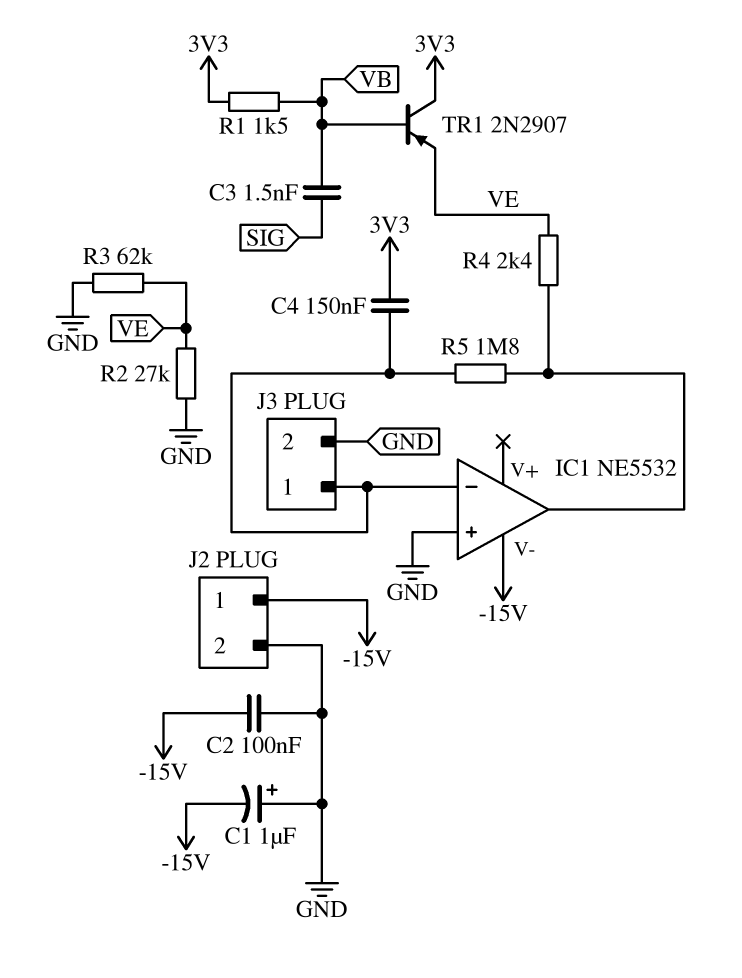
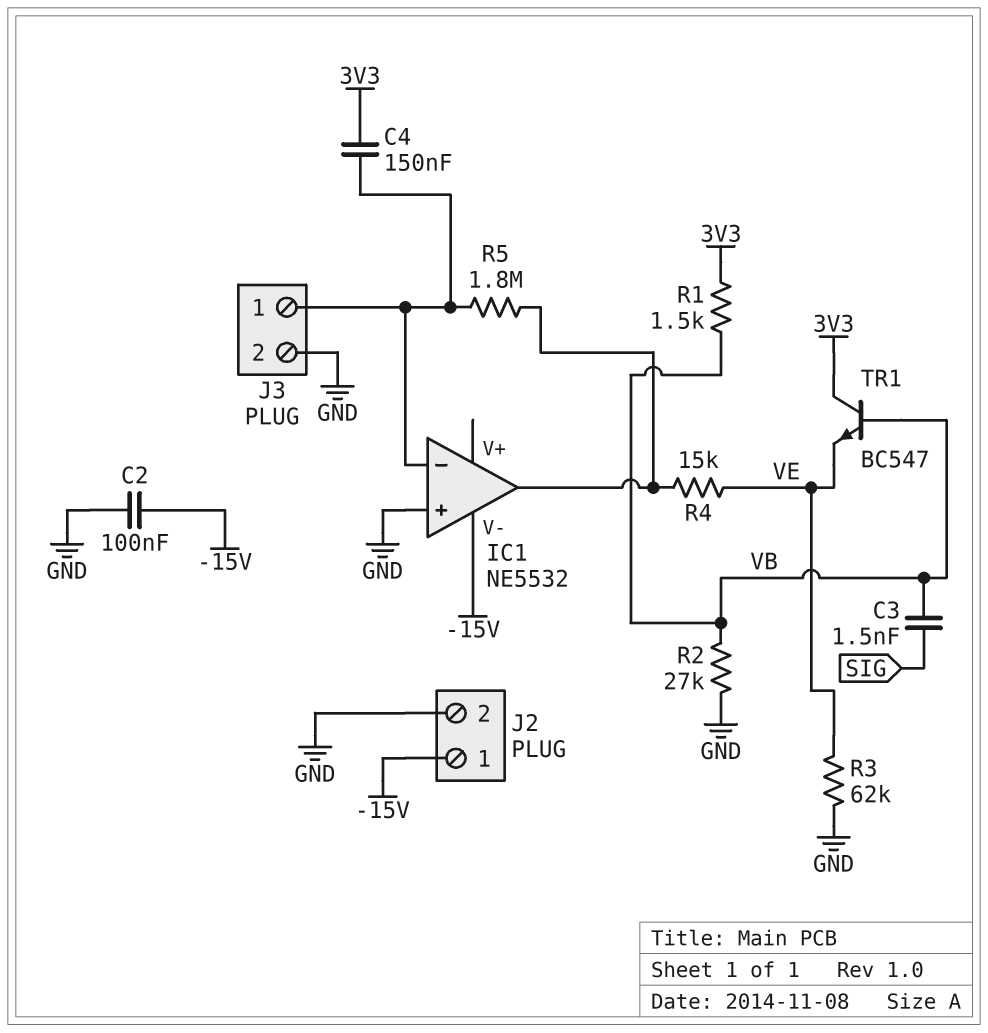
C1: 1uF (plus GND, minus -15V) -> none
R2: 27k (GND, VE) -> 27k (GND, VB)
R4: 2.4k (IC1/out, VE) -> 15k (IC1/out, VE)
TR1: PNP 2N2907 (B VB, C 3V3, E VE) -> NPN BC547 (B VB, C 3V3, E VE)

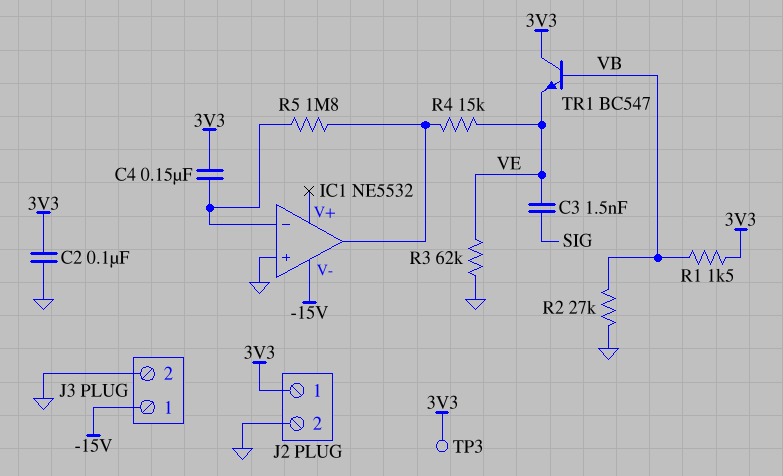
C2: 100nF (-15V, GND) -> 100nF (3V3, GND)
C3: 1.5nF (SIG, VB) -> 1.5nF (SIG, VE)
J2 pin 1: -15V -> 3V3
J3 pin 1: IC1/in- -> -15V
TP3: none -> test point (3V3)

